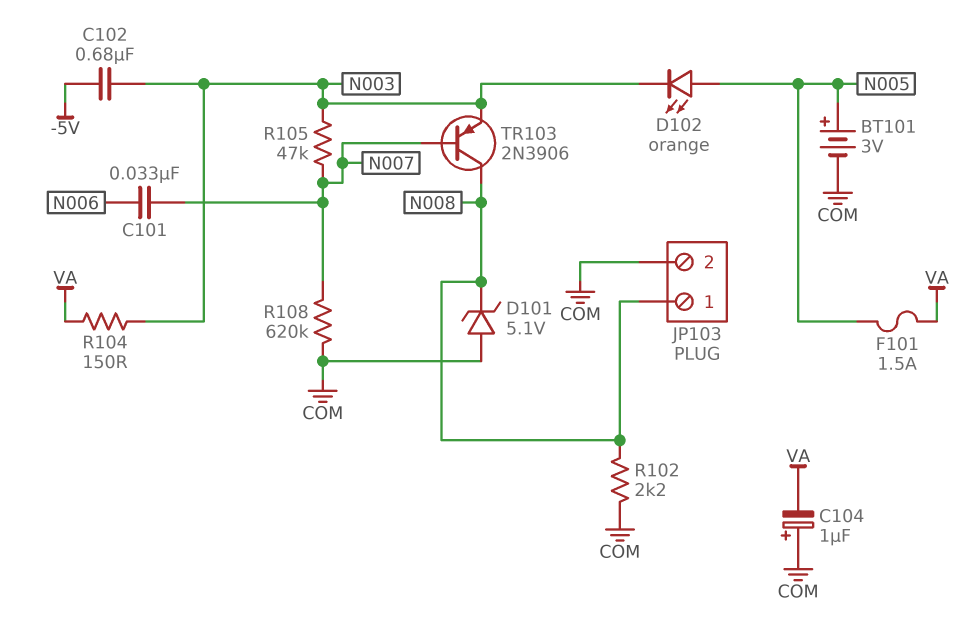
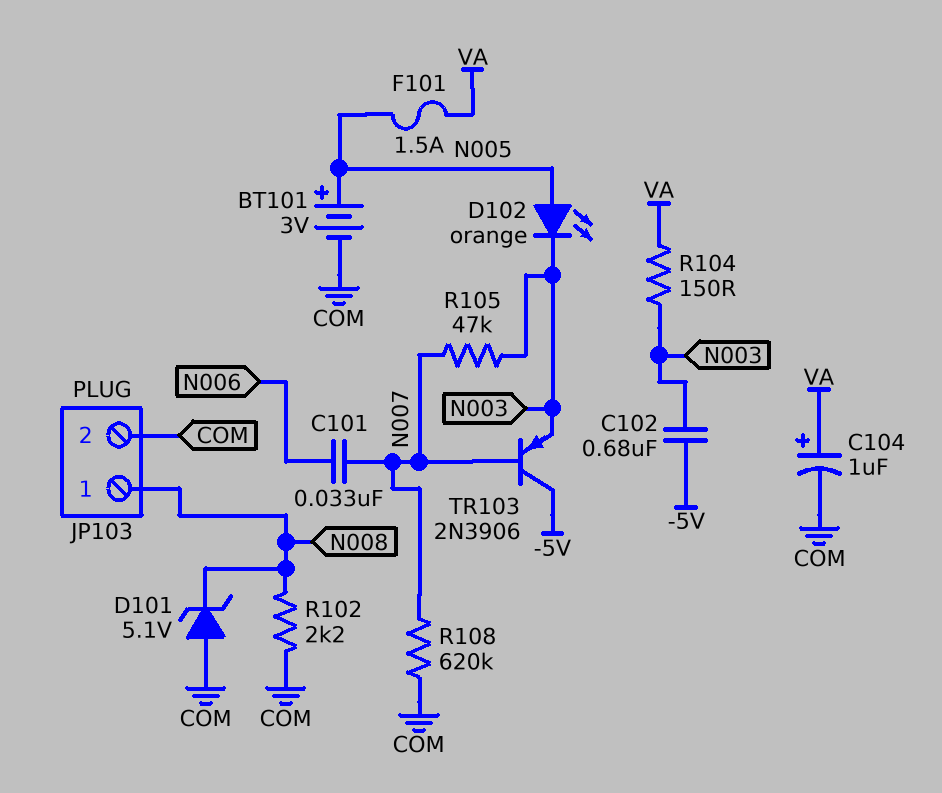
C104: 1uF (plus COM, minus VA) -> 1uF (plus VA, minus COM)
TR103: PNP 2N3906 (B N007, C N008, E N003) -> PNP 2N3906 (B N007, C -5V, E N003)

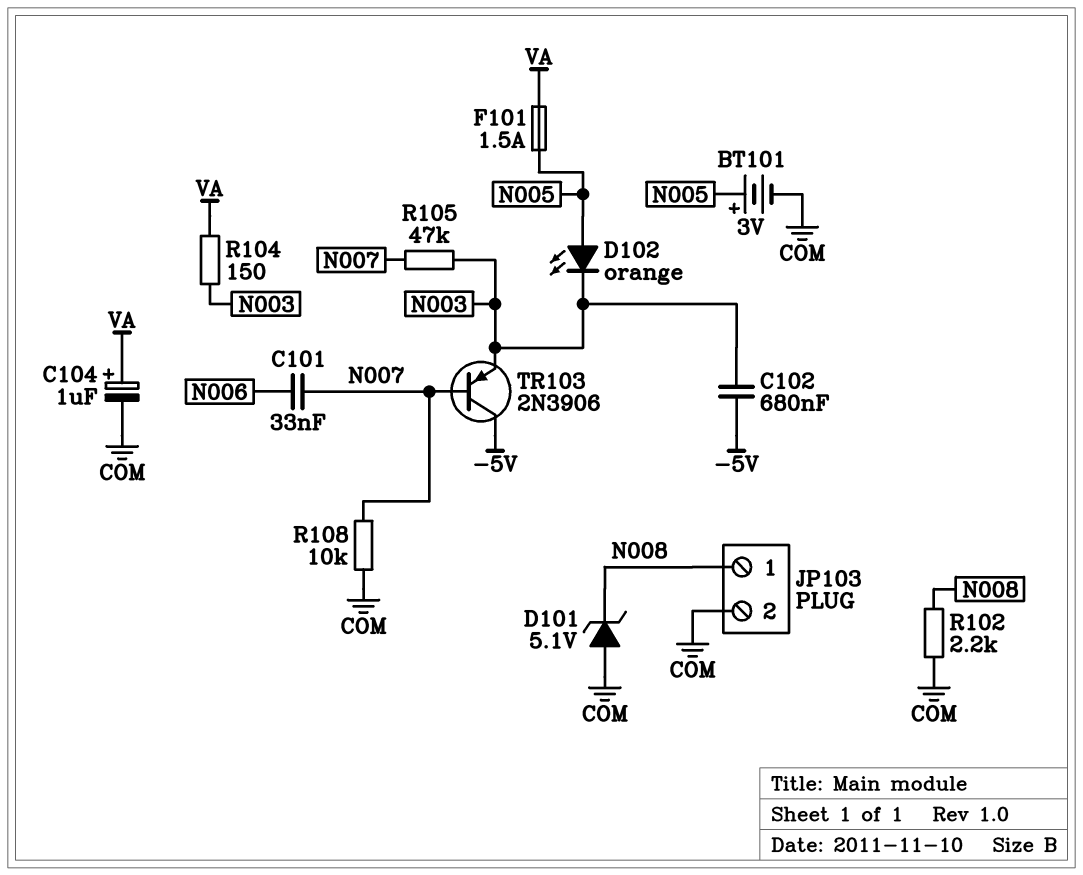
R108: 620k (COM, N007) -> 10k (COM, N007)

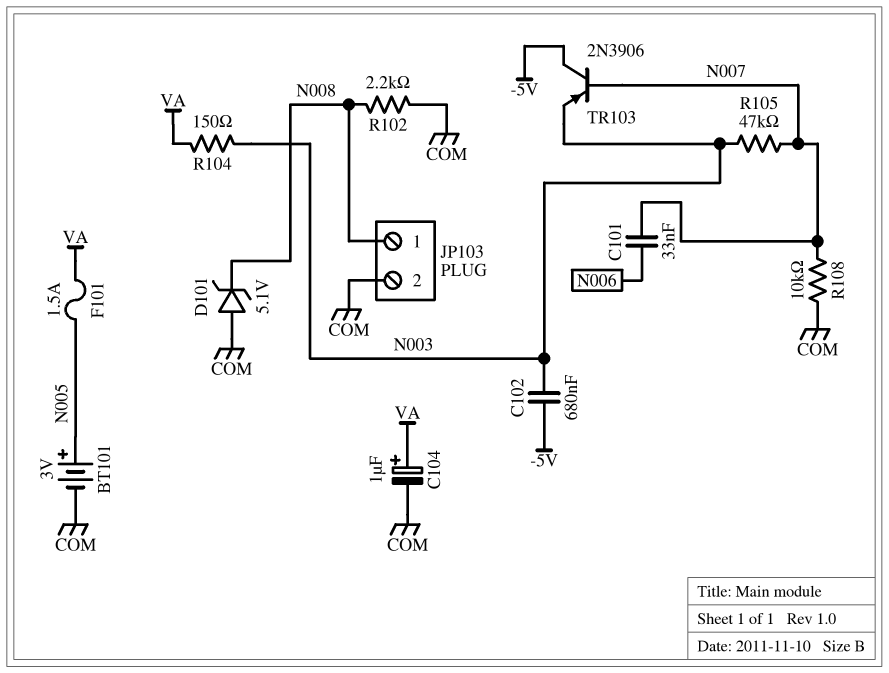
D102: LED orange (A N005, K N003) -> none

